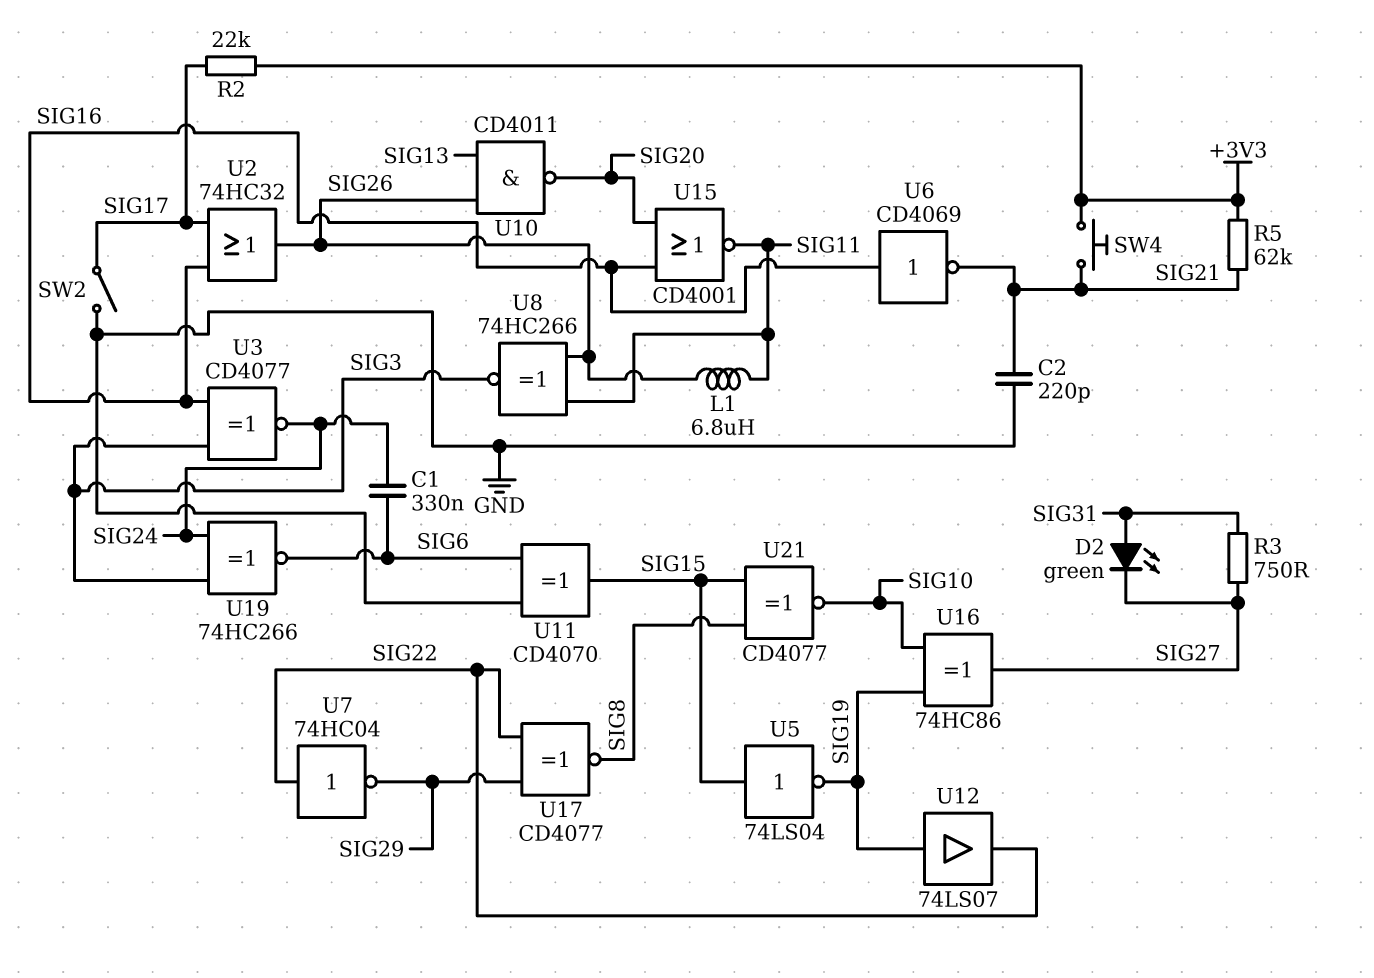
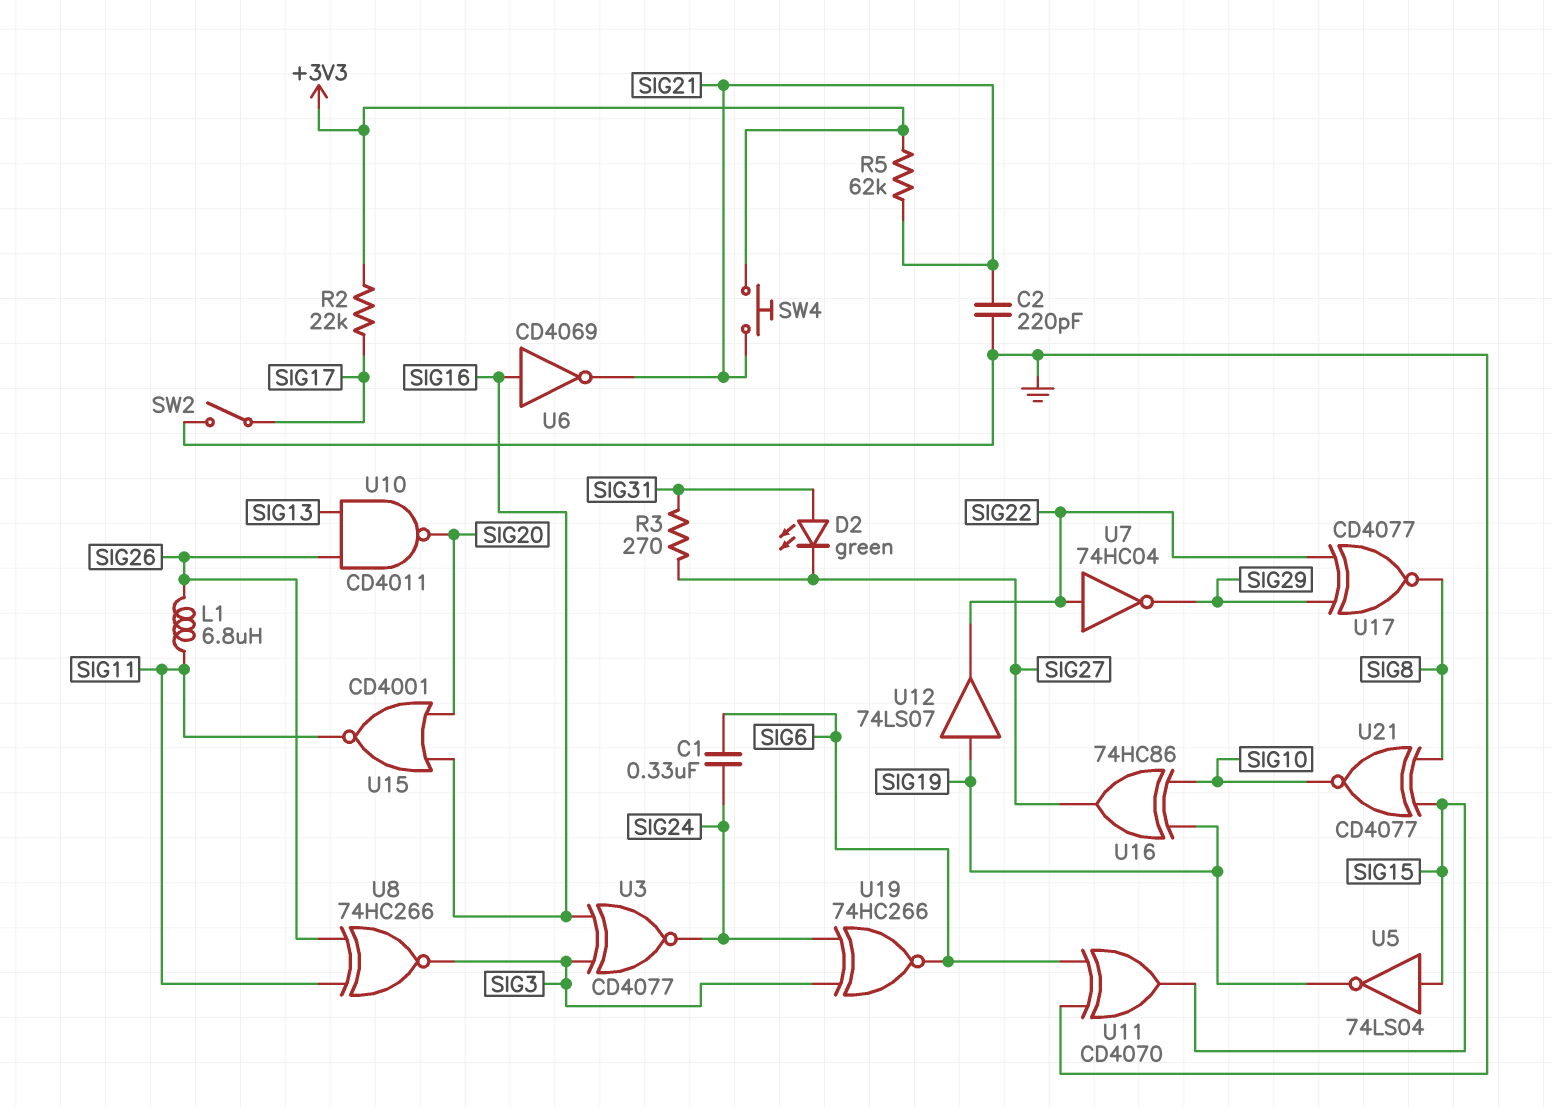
R3: 750 (SIG27, SIG31) -> 270 (SIG27, SIG31)
U2: OR 74HC32 (in SIG16, in SIG17, out SIG26) -> none

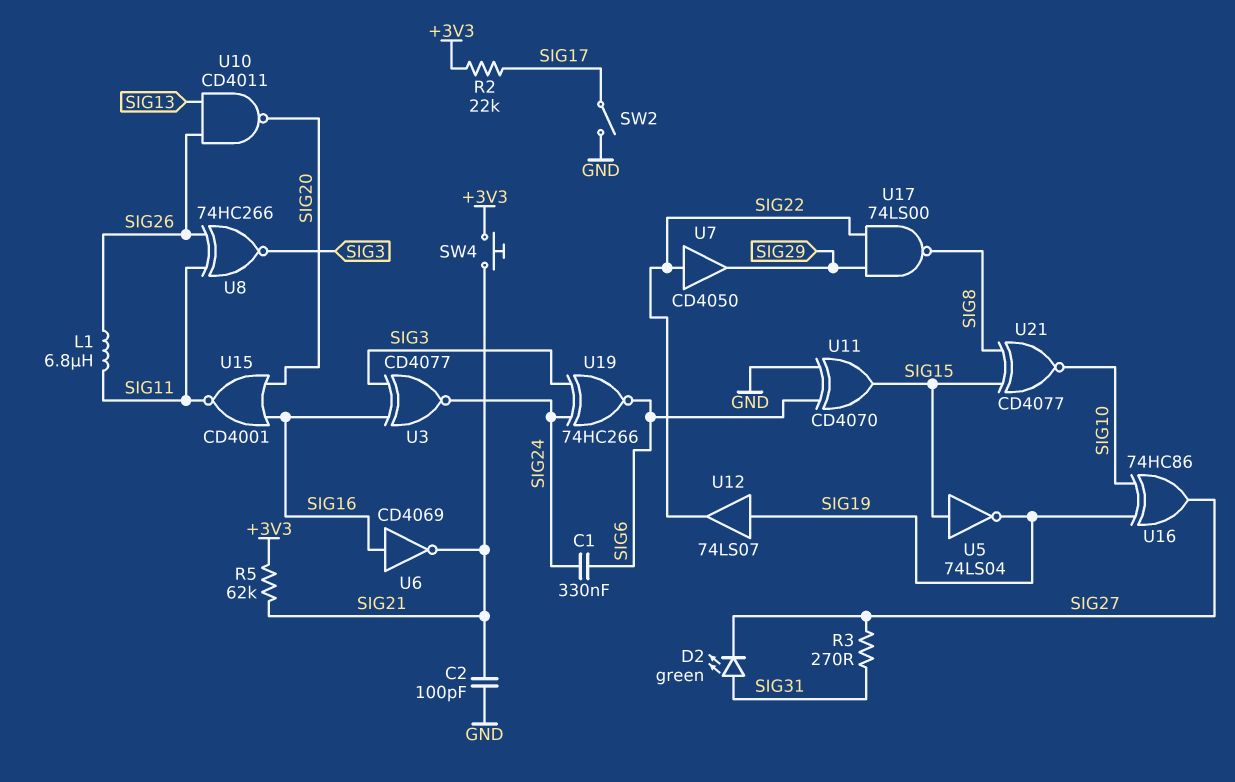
C2: 220pF (GND, SIG21) -> 100pF (GND, SIG21)
U7: NOT 74HC04 (in SIG22, out SIG29) -> buffer CD4050 (in SIG22, out SIG29)
U17: XNOR CD4077 (in SIG22, in SIG29, out SIG8) -> NAND 74LS00 (in SIG22, in SIG29, out SIG8)

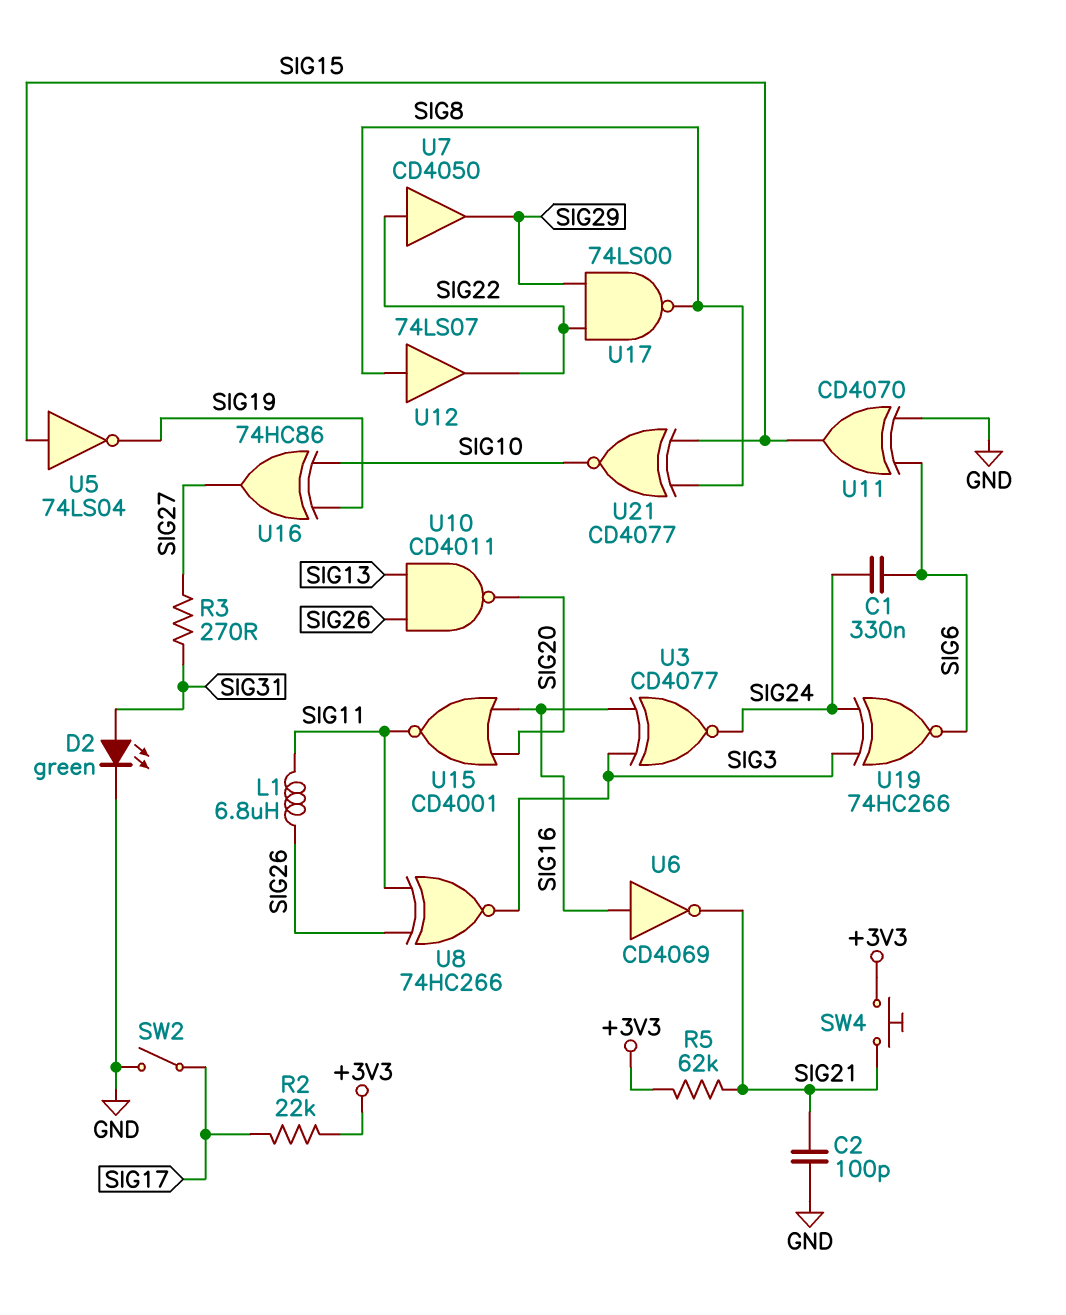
D2: LED green (A SIG31, K SIG27) -> LED green (A SIG31, K GND)
U12: buffer 74LS07 (in SIG19, out SIG22) -> buffer 74LS07 (in SIG8, out SIG22)

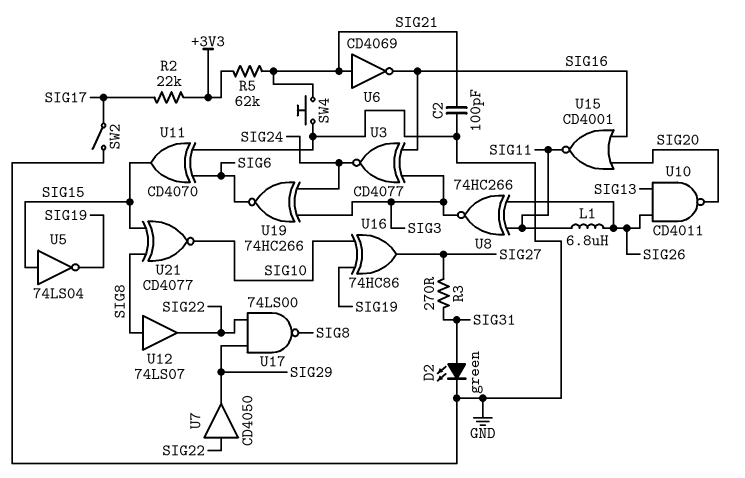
C1: 330nF (SIG6, SIG24) -> none
SW4: button (+3V3, SIG21) -> button (GND, SIG21)
U6: NOT CD4069 (in SIG16, out SIG21) -> NOT CD4069 (in SIG21, out SIG16)

